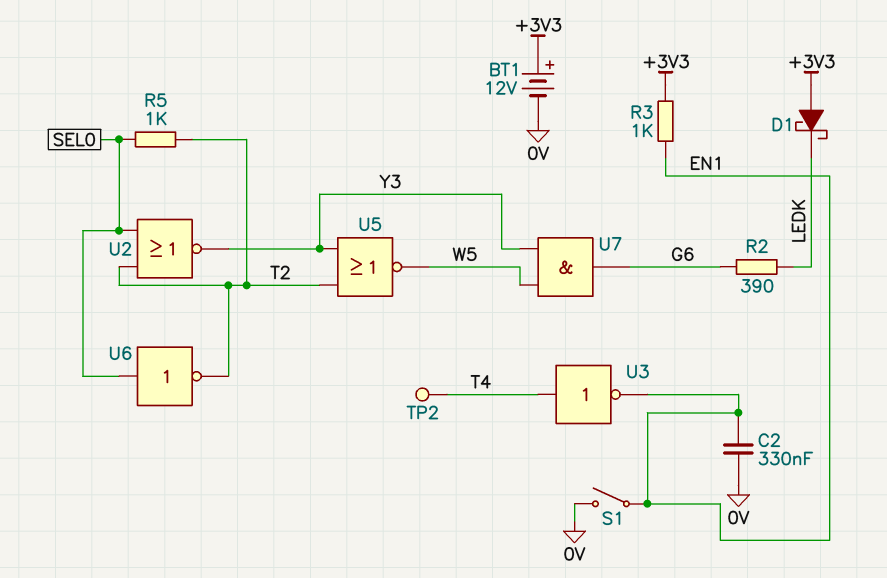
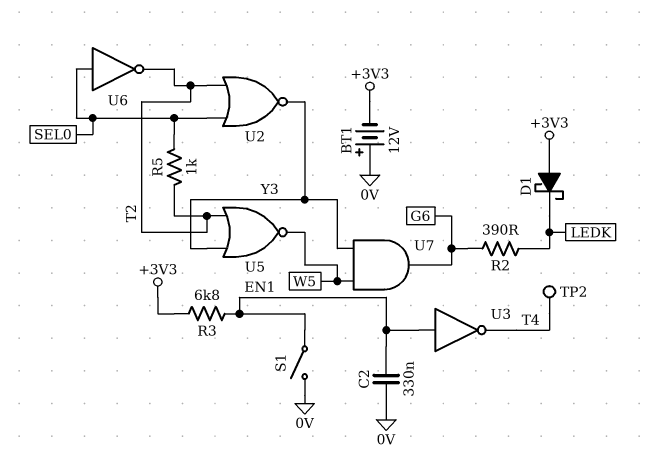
BT1: 12V (plus +3V3, minus 0V) -> 12V (plus 0V, minus +3V3)
R3: 1k (+3V3, EN1) -> 6.8k (+3V3, EN1)
U3: NOT (in T4, out EN1) -> NOT (in EN1, out T4)

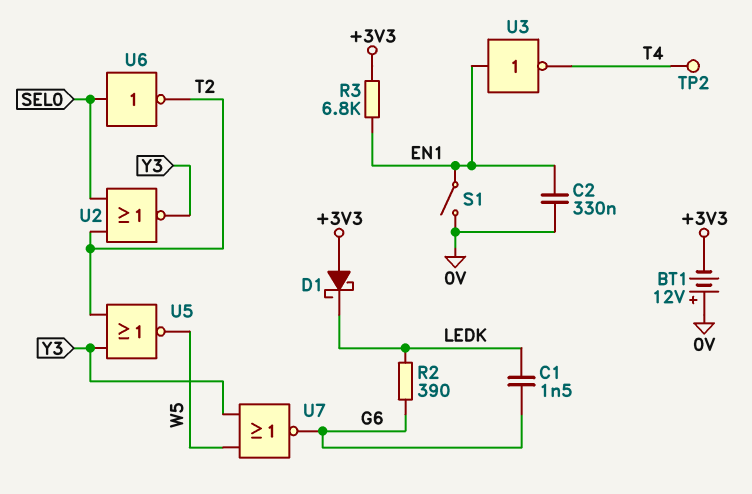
C1: none -> 1.5nF (G6, LEDK)
R5: 1k (SEL0, T2) -> none
U7: AND (in W5, in Y3, out G6) -> NOR (in W5, in Y3, out G6)

